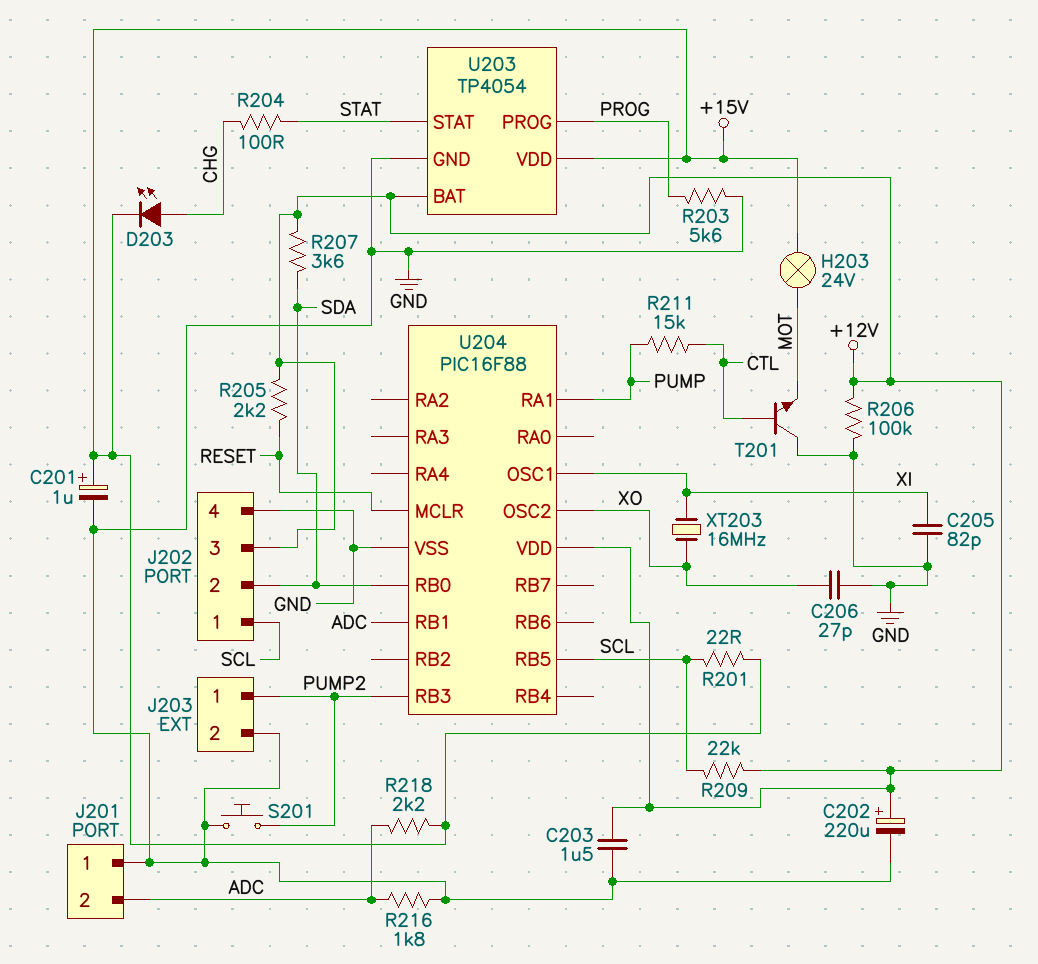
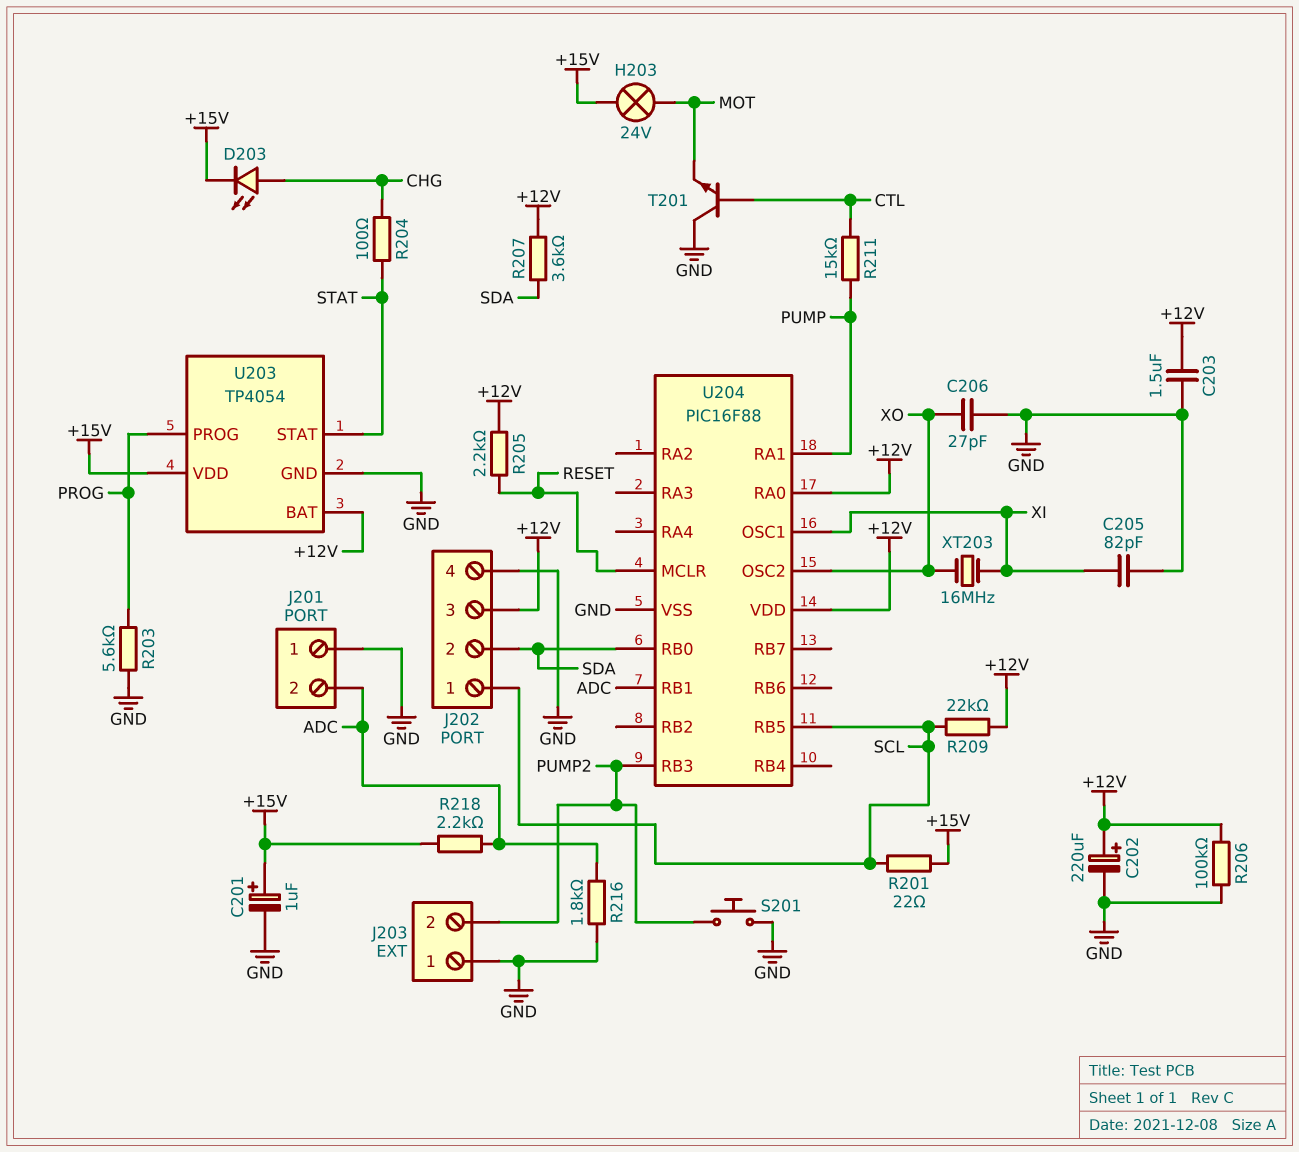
J203 pin 1: PUMP2 -> GND
J203 pin 2: GND -> PUMP2
U204 pin RA0: none -> +12V

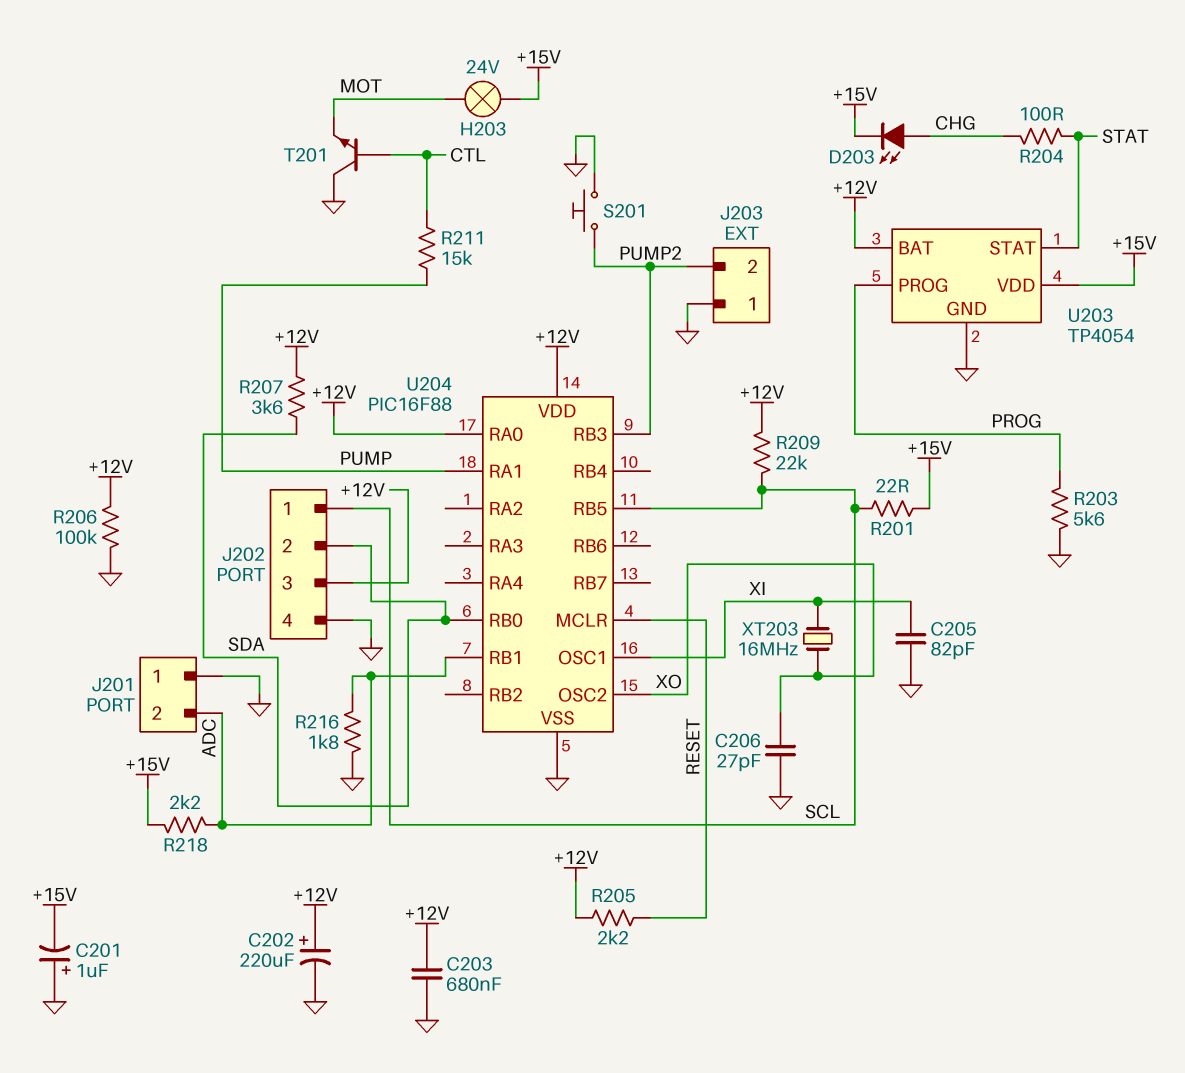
C201: 1uF (plus +15V, minus GND) -> 1uF (plus GND, minus +15V)
C203: 1.5uF (+12V, GND) -> 680nF (+12V, GND)

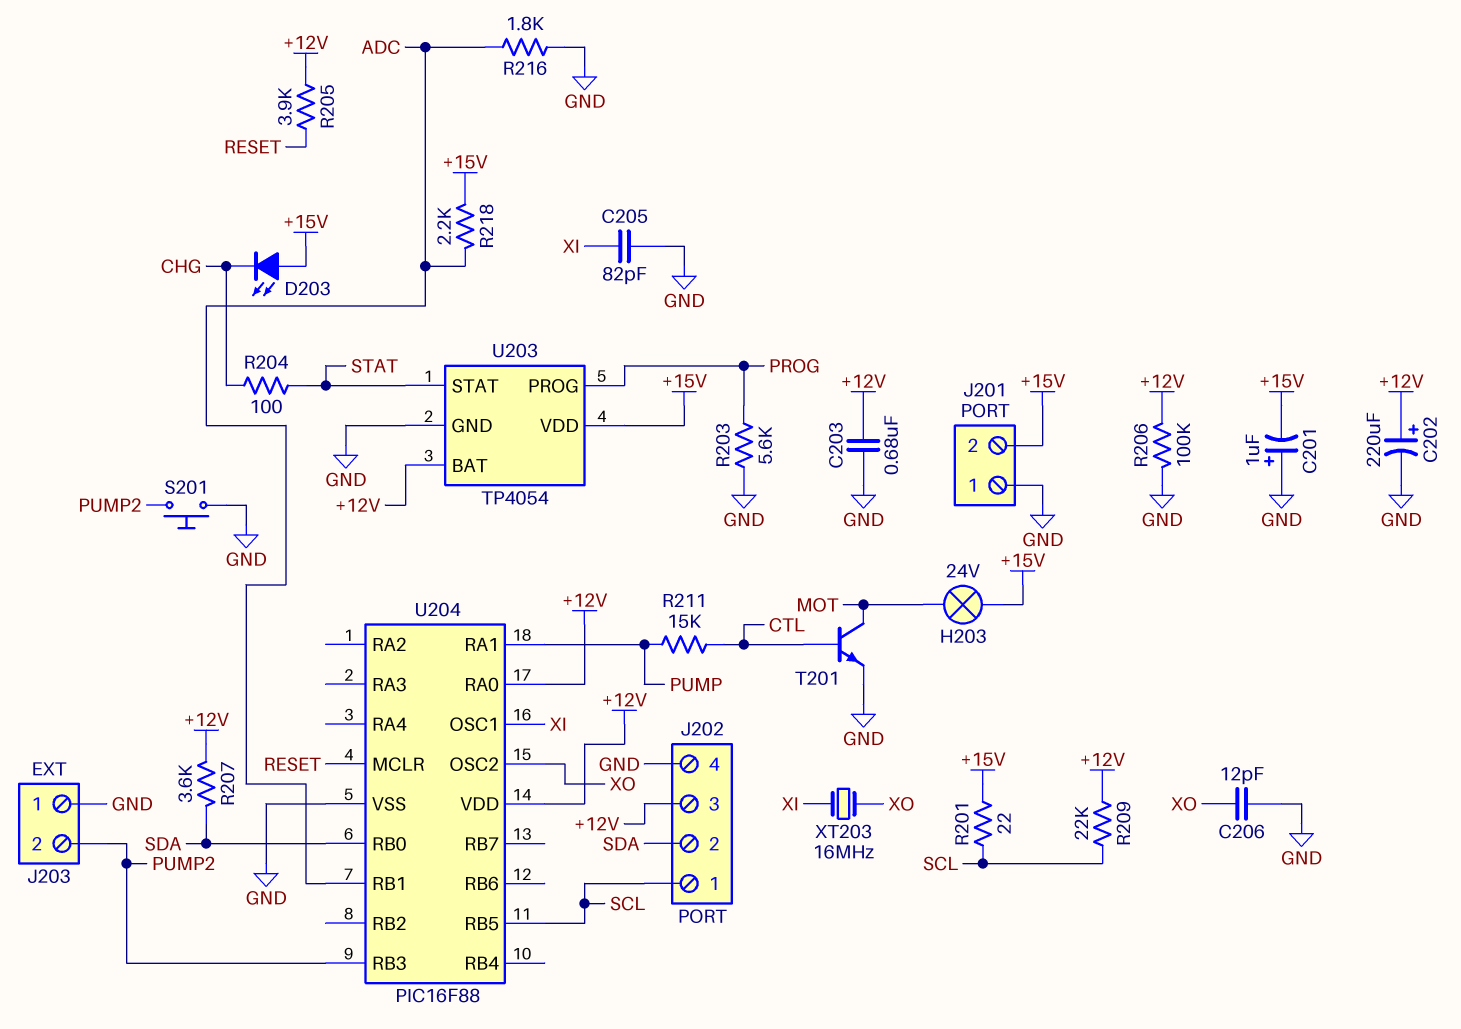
C206: 27pF (GND, XO) -> 12pF (GND, XO)
D203: LED (A CHG, K +15V) -> LED (A +15V, K CHG)
J201 pin 2: ADC -> +15V
R205: 2.2k (+12V, RESET) -> 3.9k (+12V, RESET)
T201: NPN (B CTL, C GND, E MOT) -> NPN (B CTL, C MOT, E GND)

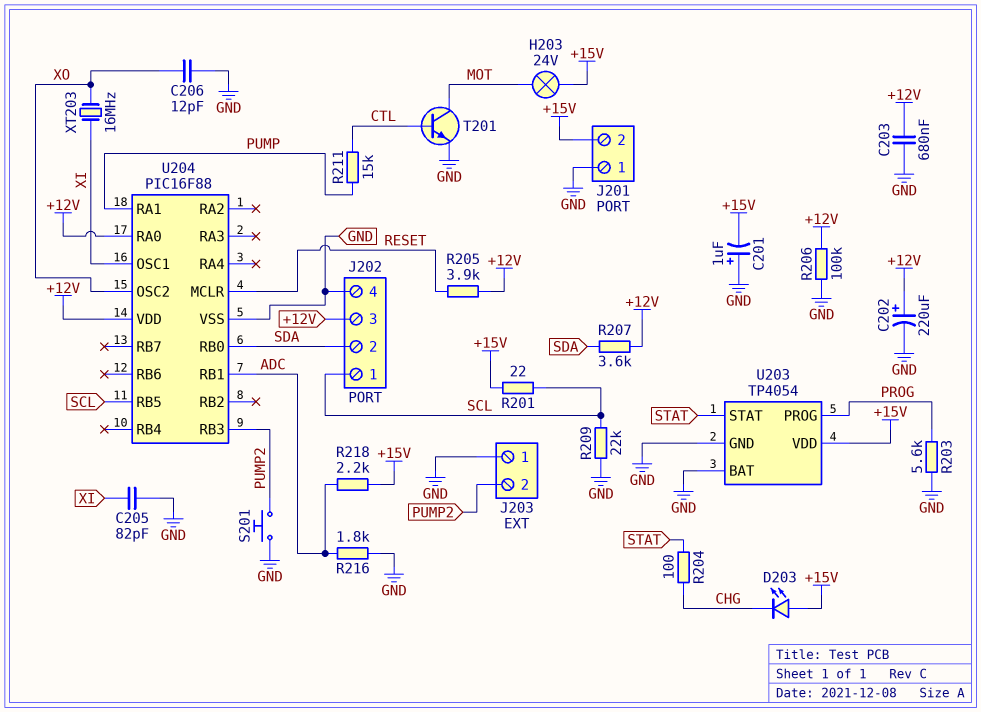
R209: 22k (+12V, SCL) -> 22k (GND, SCL)
U203 pin BAT: +12V -> GND

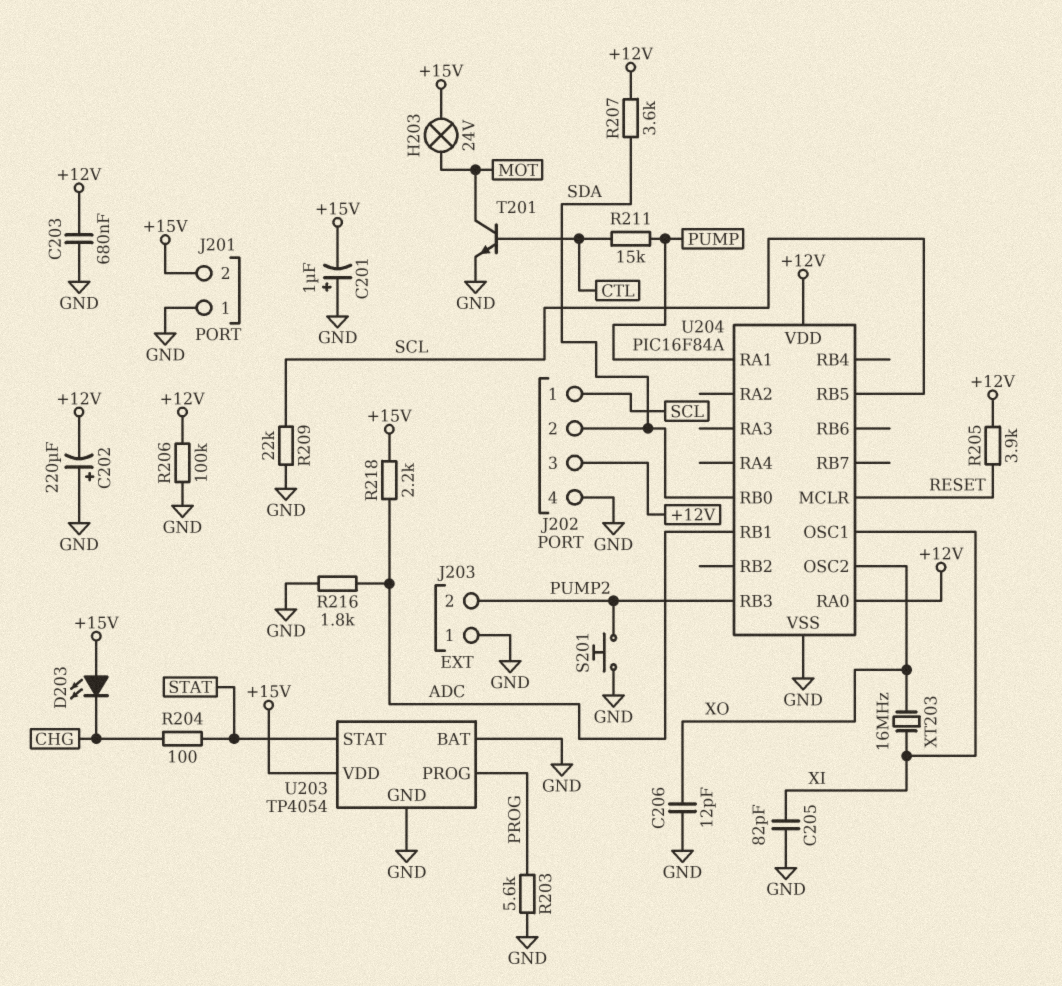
C202: 220uF (plus +12V, minus GND) -> 220uF (plus GND, minus +12V)
R201: 22 (+15V, SCL) -> none
U204: PIC16F88 -> PIC16F84A

